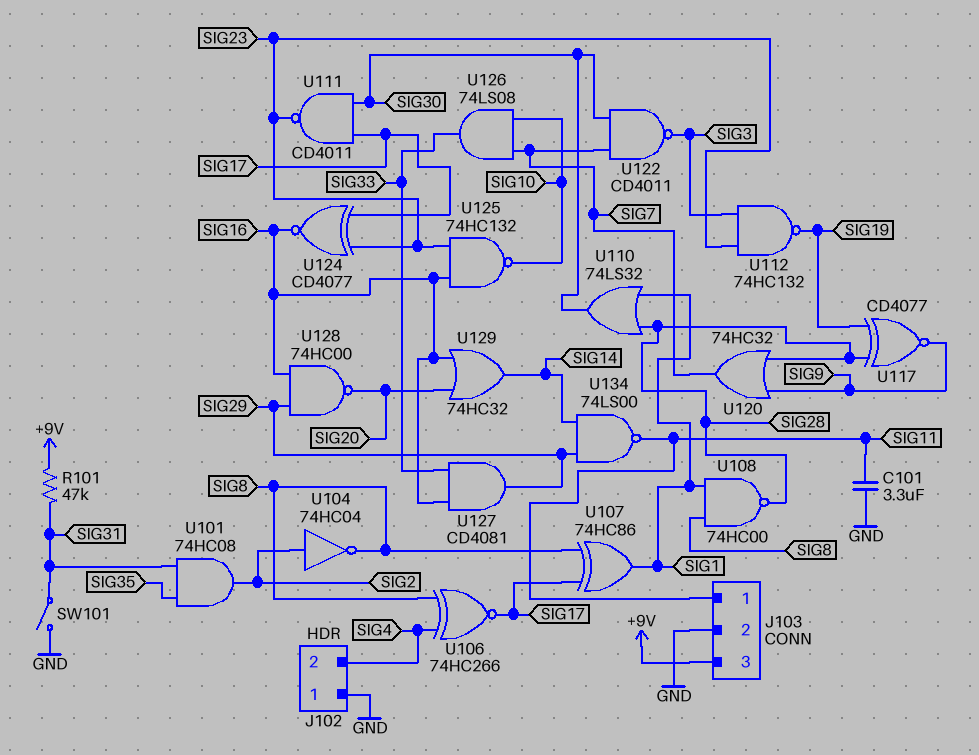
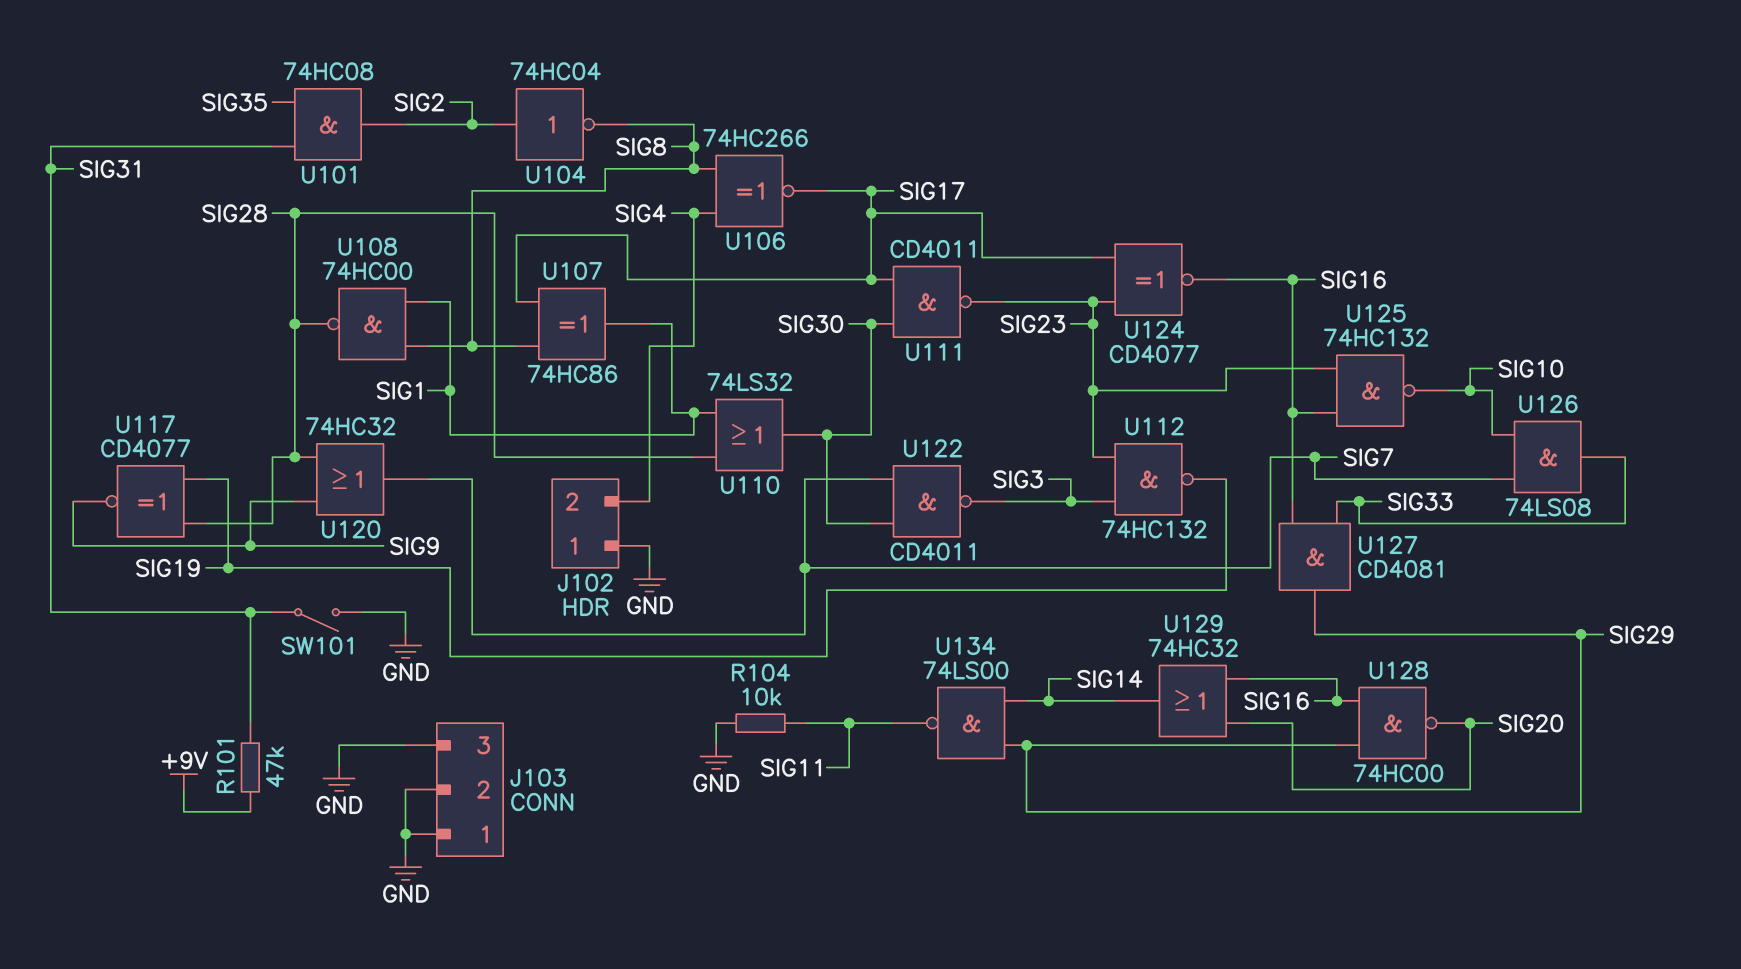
C101: 3.3uF (GND, SIG11) -> none
J103 pin 1: SIG11 -> GND
J103 pin 3: +9V -> GND
R104: none -> 10k (GND, SIG11)

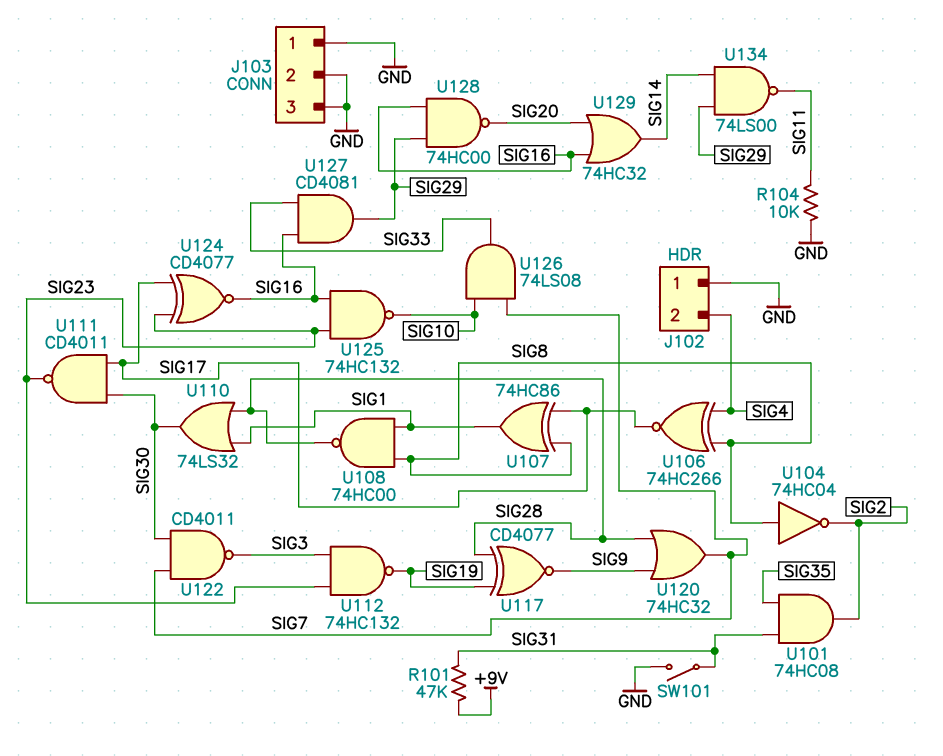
U104: NOT 74HC04 (in SIG2, out SIG8) -> NOT 74HC04 (in SIG8, out SIG2)

